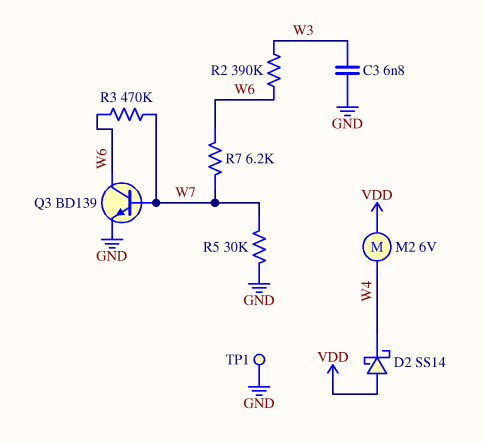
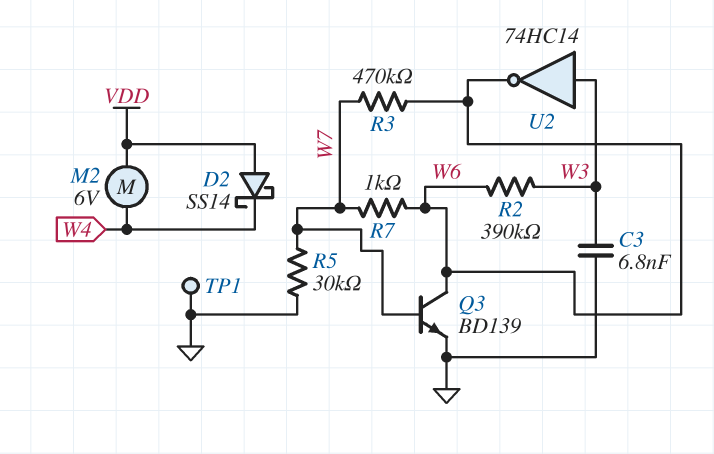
R7: 6.2k (W6, W7) -> 1k (W6, W7)
U2: none -> NOT 74HC14 (in W3, out W6)

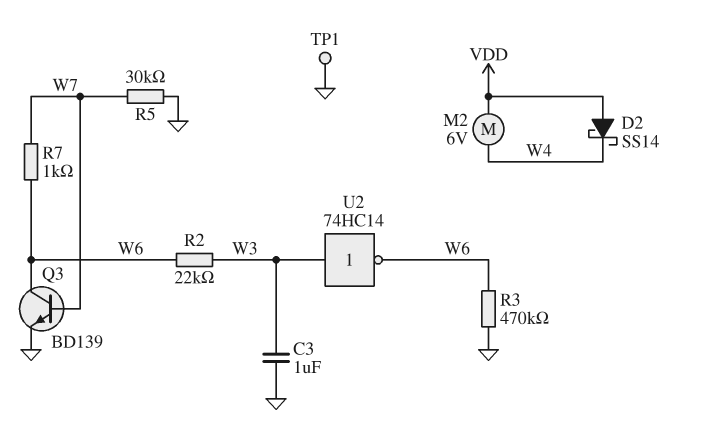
C3: 6.8nF (GND, W3) -> 1uF (GND, W3)
R2: 390k (W3, W6) -> 22k (W3, W6)
R3: 470k (W6, W7) -> 470k (GND, W6)

